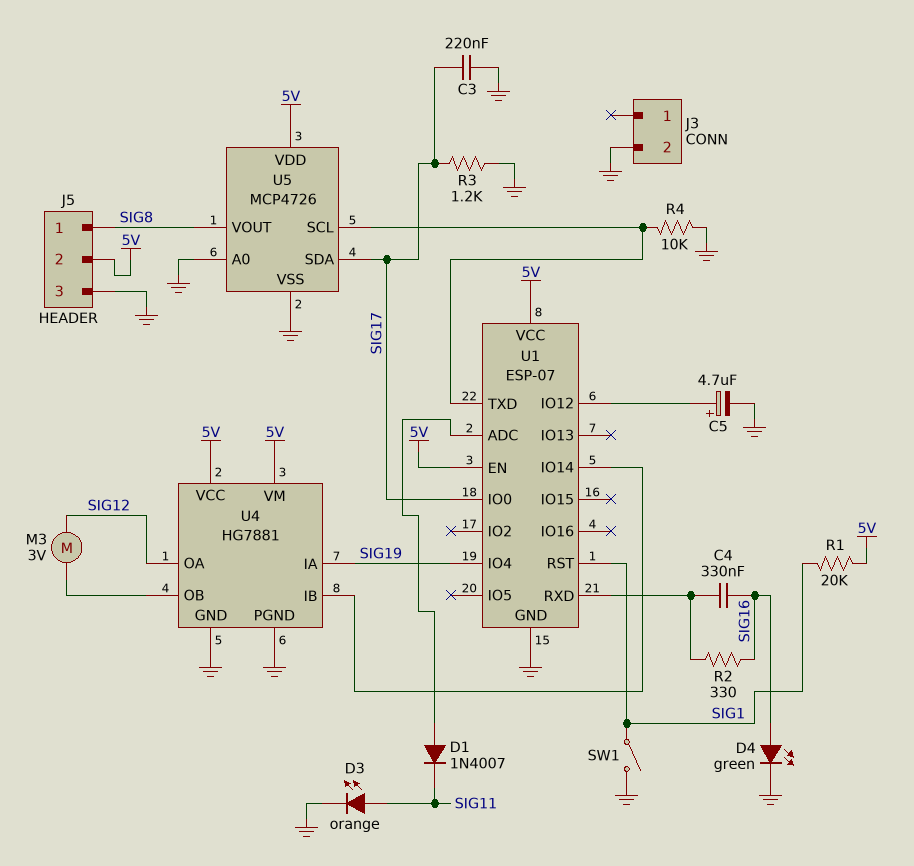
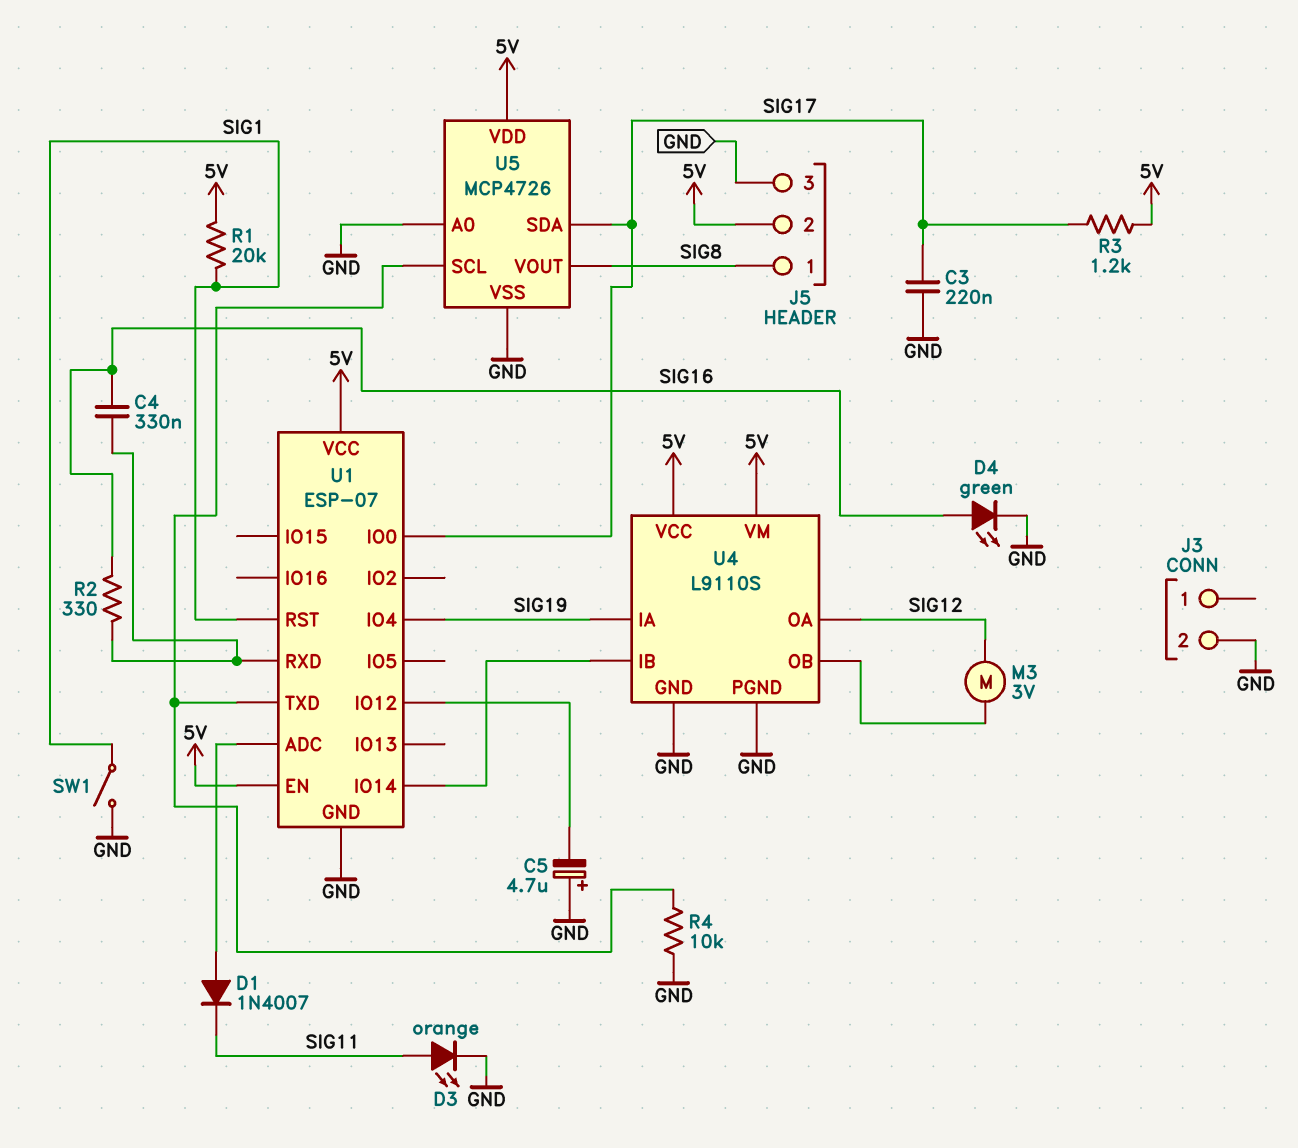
C5: 4.7uF (plus U1/IO12, minus GND) -> 4.7uF (plus GND, minus U1/IO12)
R3: 1.2k (GND, SIG17) -> 1.2k (5V, SIG17)
U4: HG7881 -> L9110S

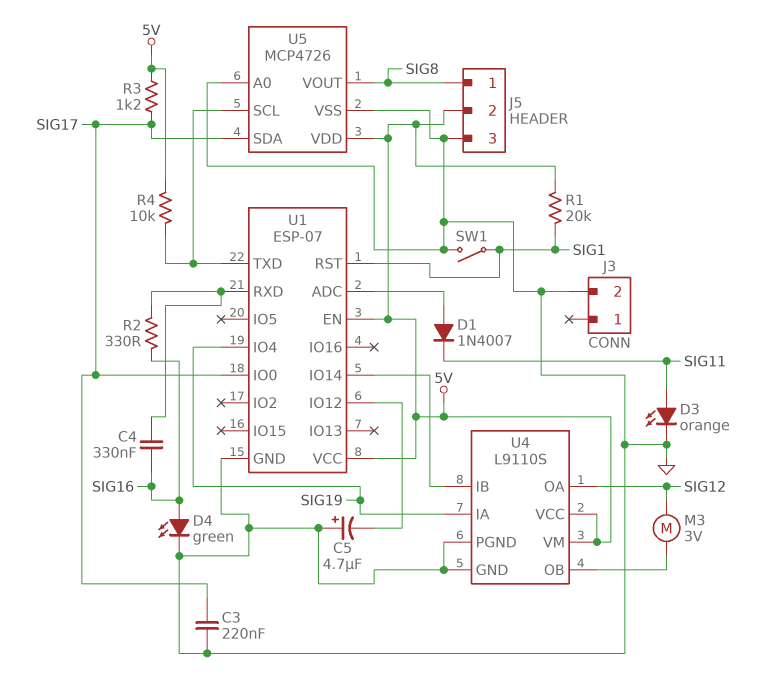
R4: 10k (GND, U1/TXD) -> 10k (5V, U1/TXD)

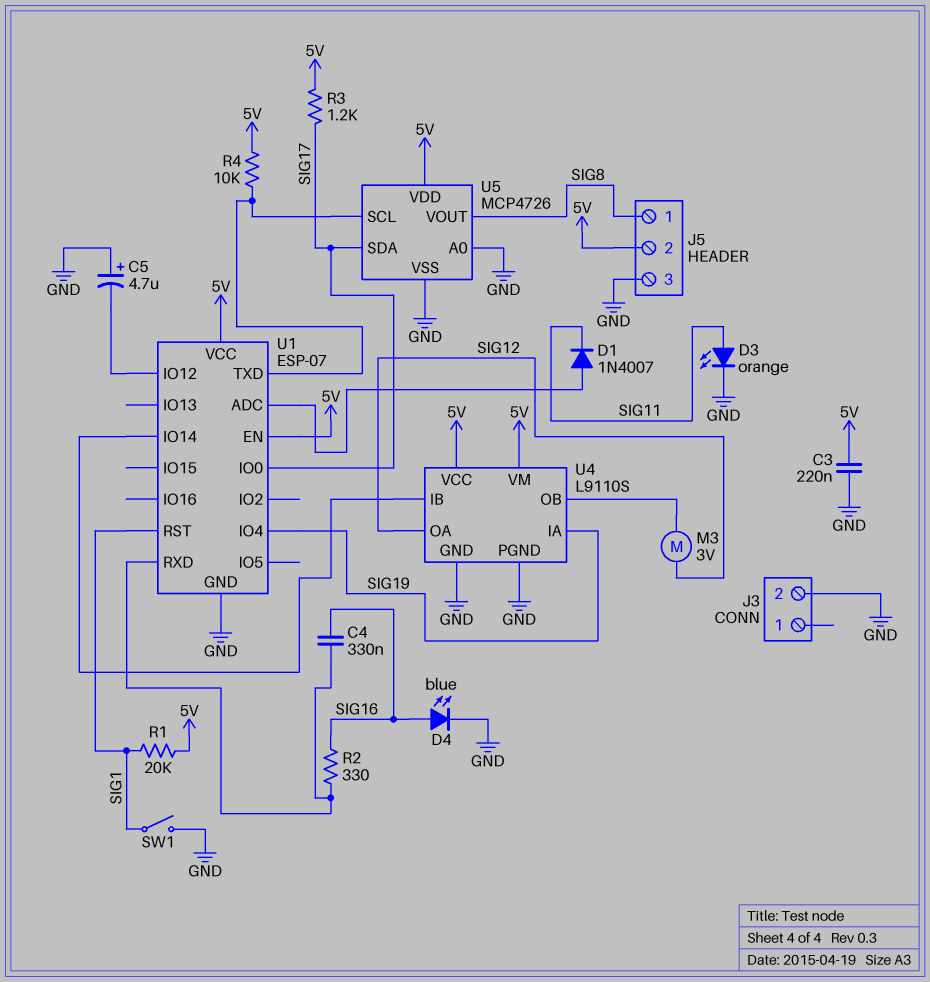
C3: 220nF (GND, SIG17) -> 220nF (5V, GND)
D4: LED green (A SIG16, K GND) -> LED blue (A SIG16, K GND)

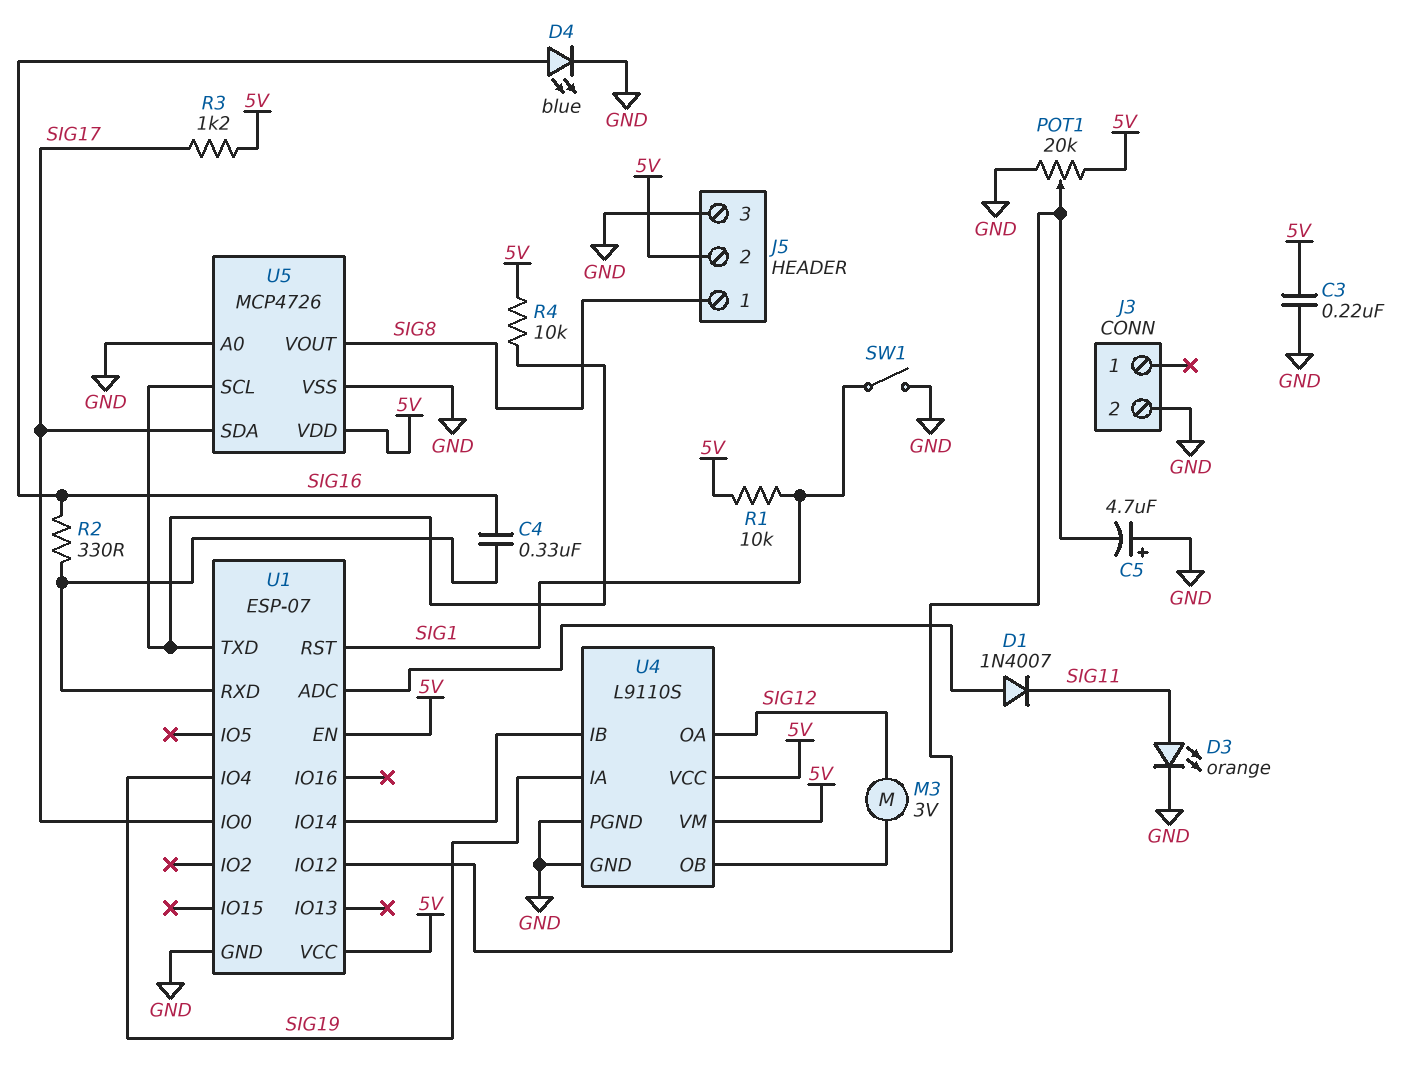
POT1: none -> 20k (5V, GND, wiper U1/IO12)
R1: 20k (5V, SIG1) -> 10k (5V, SIG1)

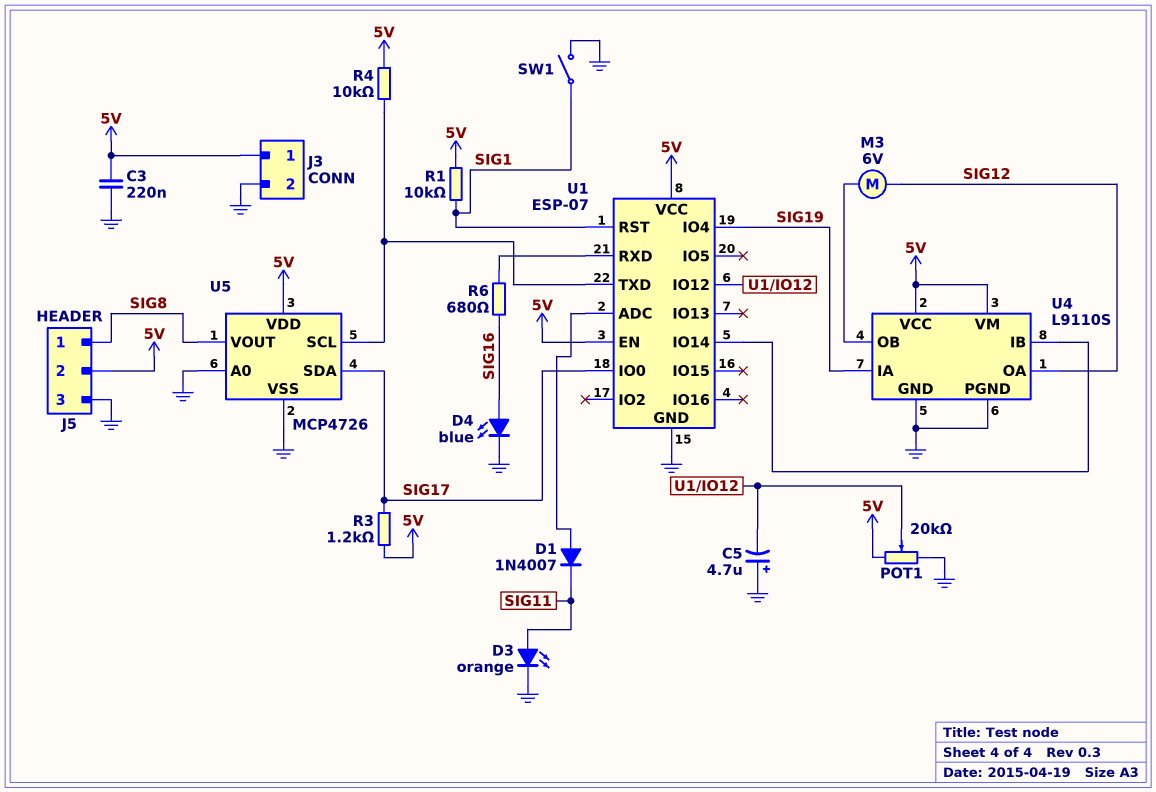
C4: 330nF (SIG16, U1/RXD) -> none
J3 pin 1: none -> 5V
M3: motor 3V (SIG12, U4/OB) -> motor 6V (SIG12, U4/OB)
R2: 330 (SIG16, U1/RXD) -> none
R6: none -> 680 (SIG16, U1/RXD)

